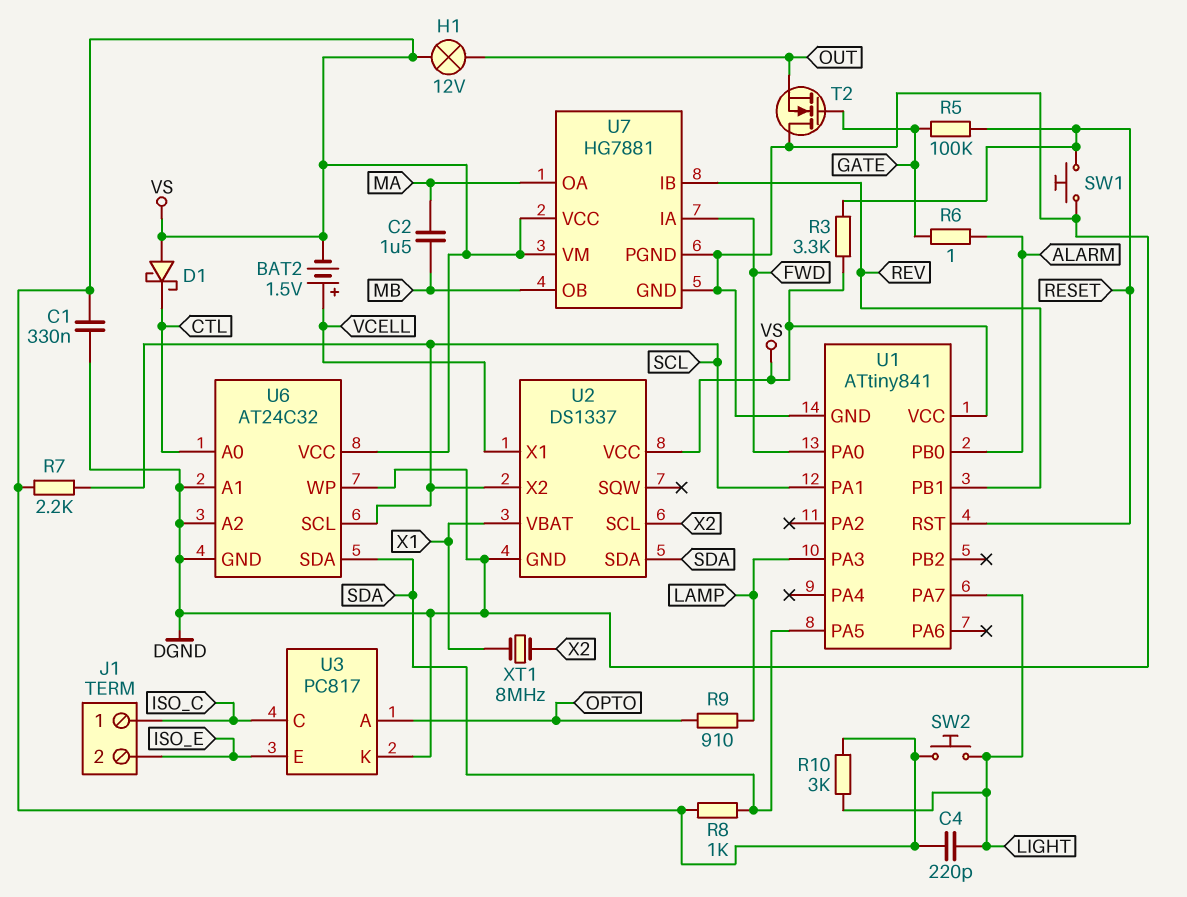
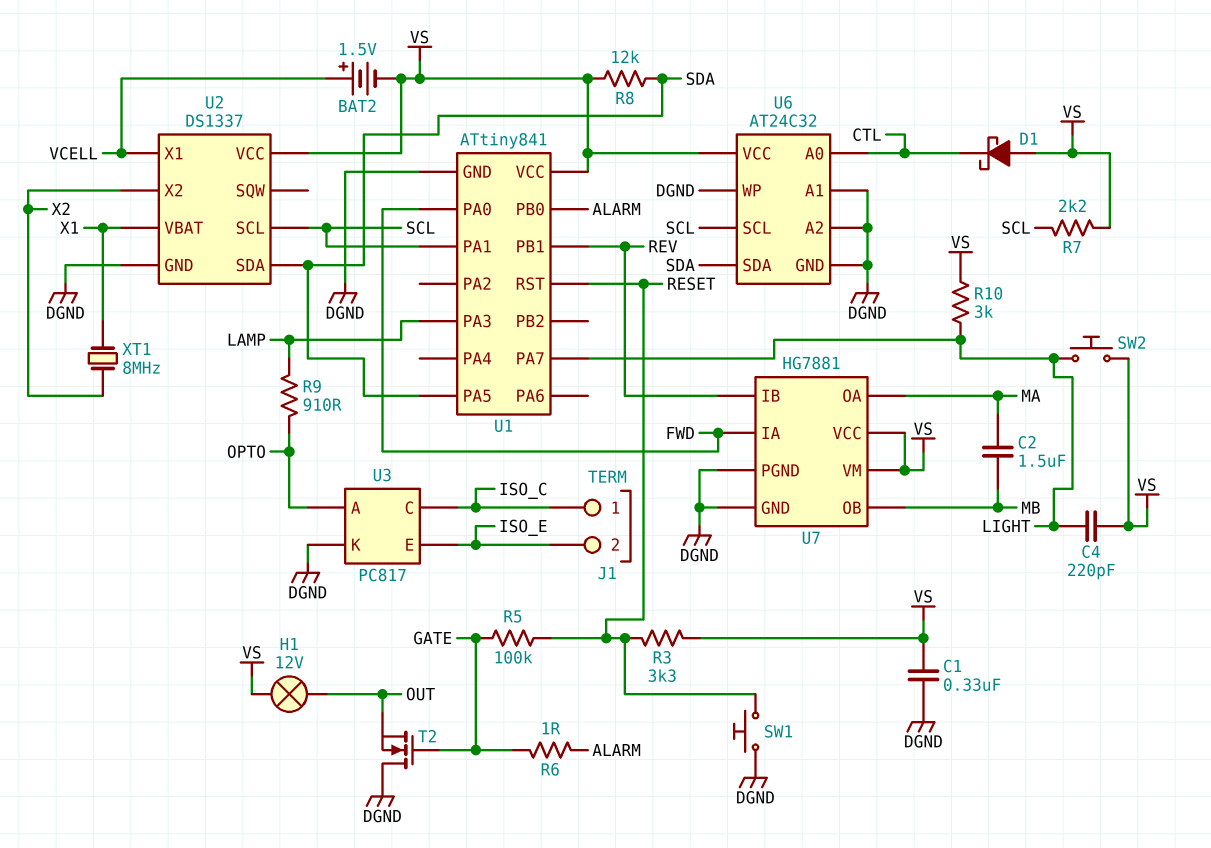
R8: 1k (SDA, VS) -> 12k (SDA, VS)
U2 pin SCL: X2 -> SCL
U2 pin X2: SCL -> X2

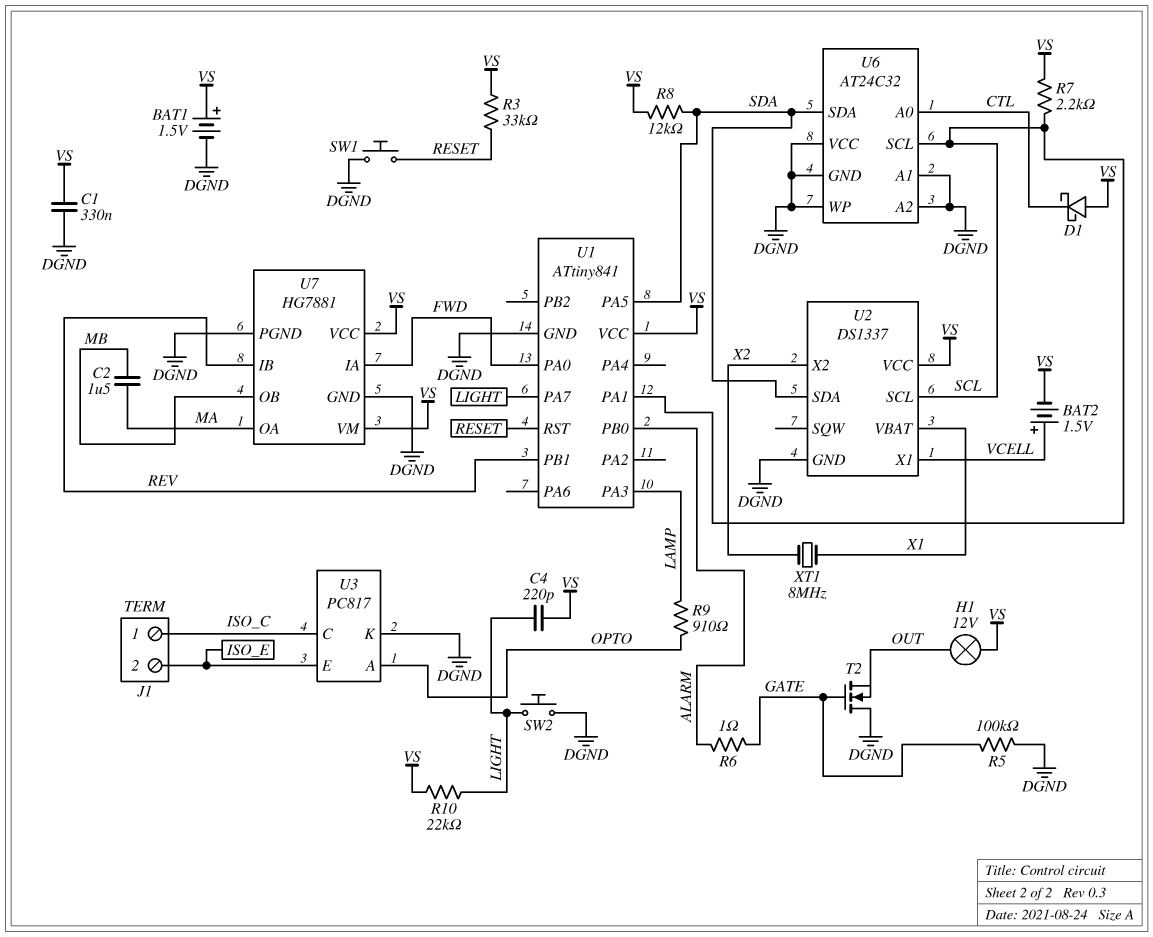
BAT1: none -> 1.5V (plus VS, minus DGND)
R3: 3.3k (RESET, VS) -> 33k (RESET, VS)
R5: 100k (GATE, RESET) -> 100k (DGND, GATE)
R10: 3k (LIGHT, VS) -> 22k (LIGHT, VS)
SW2: button (LIGHT, VS) -> button (DGND, LIGHT)
U6 pin VCC: VS -> DGND

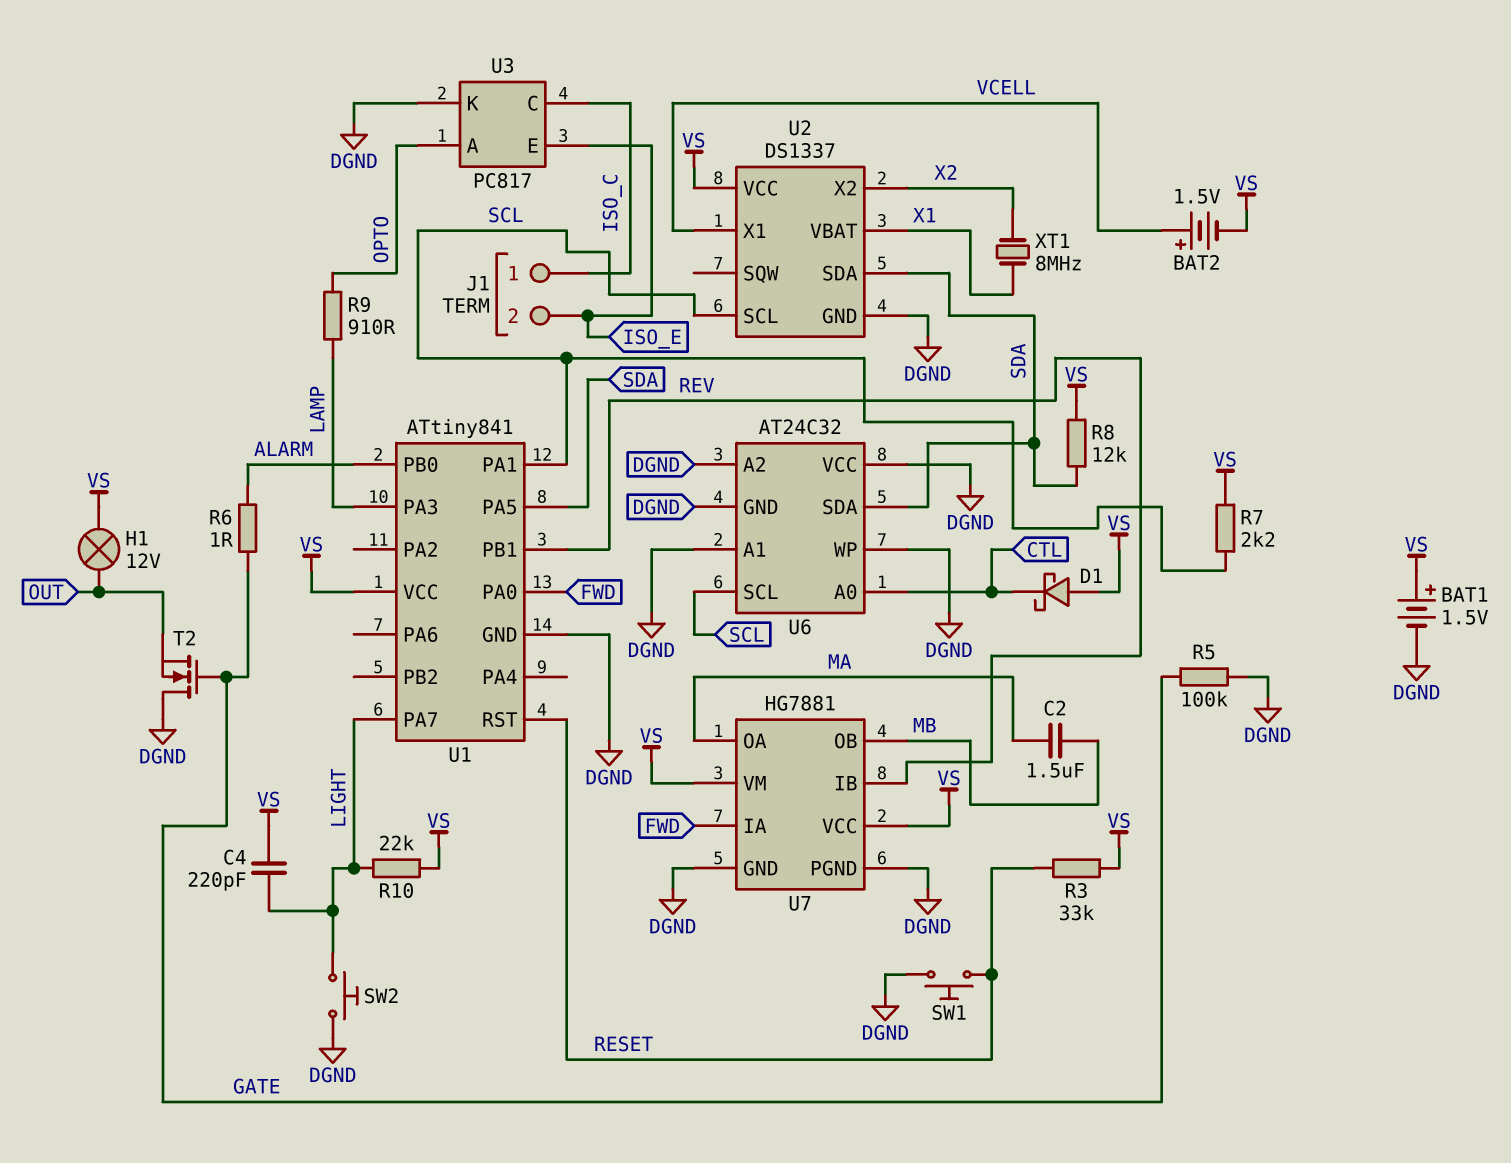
C1: 330nF (DGND, VS) -> none

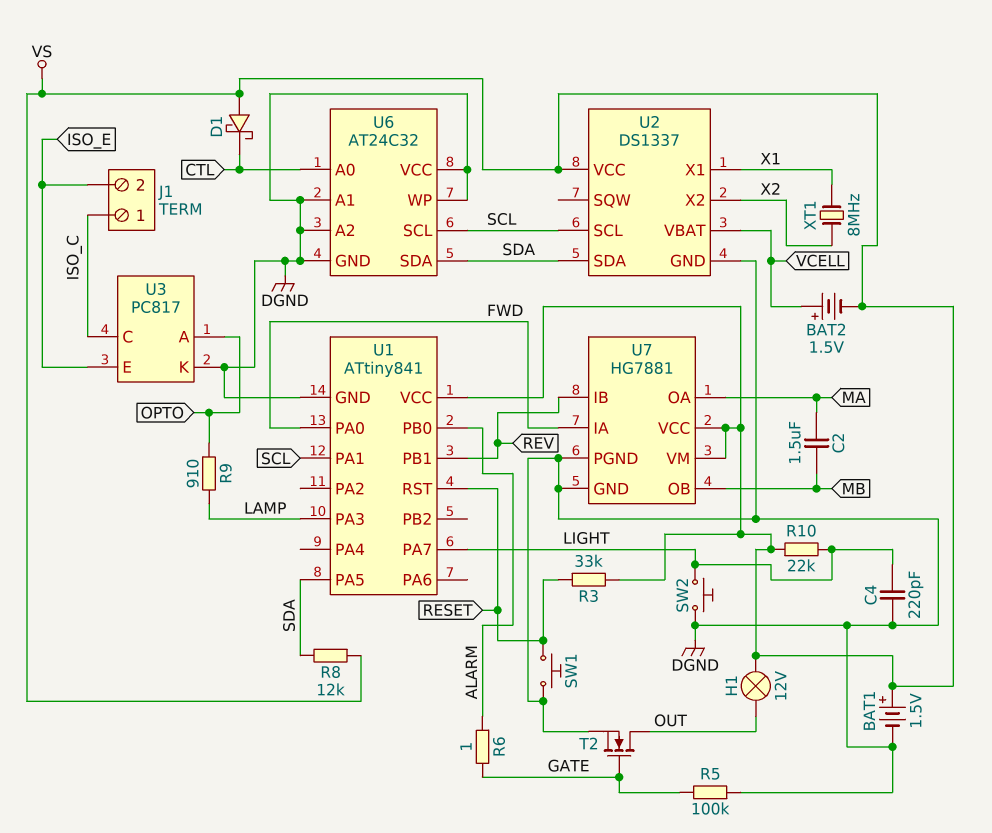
C4: 220pF (LIGHT, VS) -> 220pF (DGND, LIGHT)
R7: 2.2k (SCL, VS) -> none
T2: NMOS (G GATE, D DGND, S OUT) -> NMOS (G GATE, D OUT, S DGND)
U2 pin VBAT: X1 -> VCELL
U2 pin X1: VCELL -> X1

